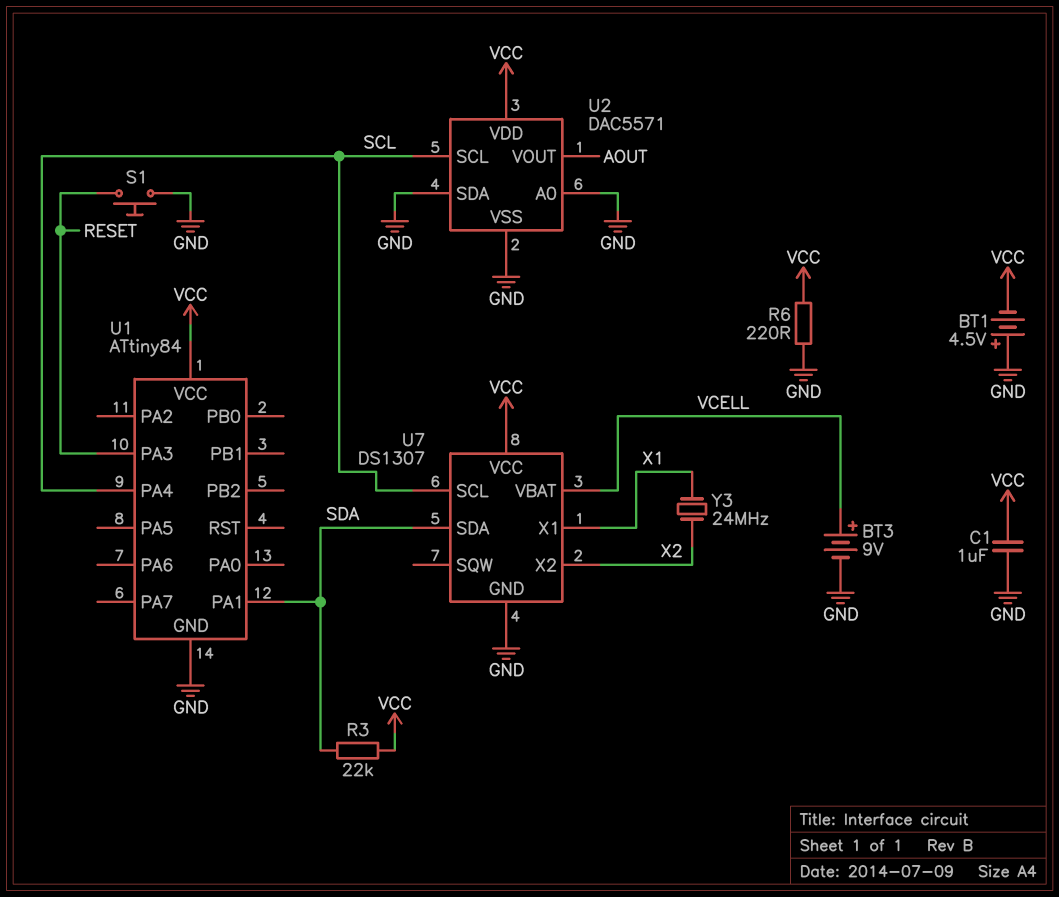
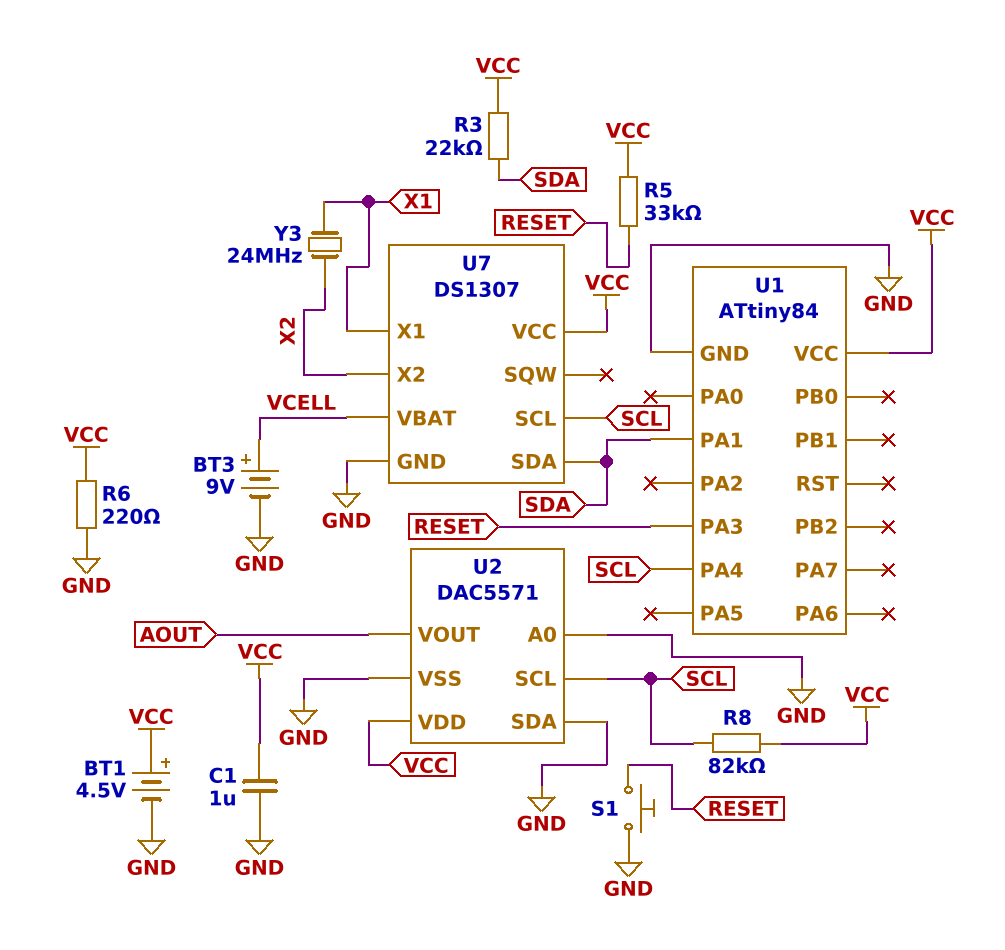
BT1: 4.5V (plus GND, minus VCC) -> 4.5V (plus VCC, minus GND)
R5: none -> 33k (RESET, VCC)
R8: none -> 82k (SCL, VCC)

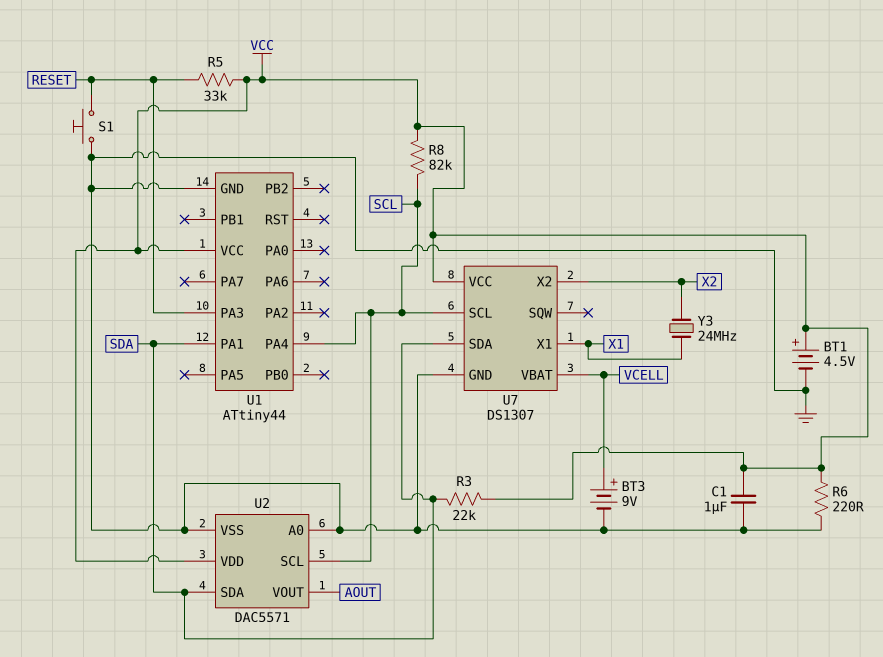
U1: ATtiny84 -> ATtiny44
U2 pin SDA: GND -> SDA

